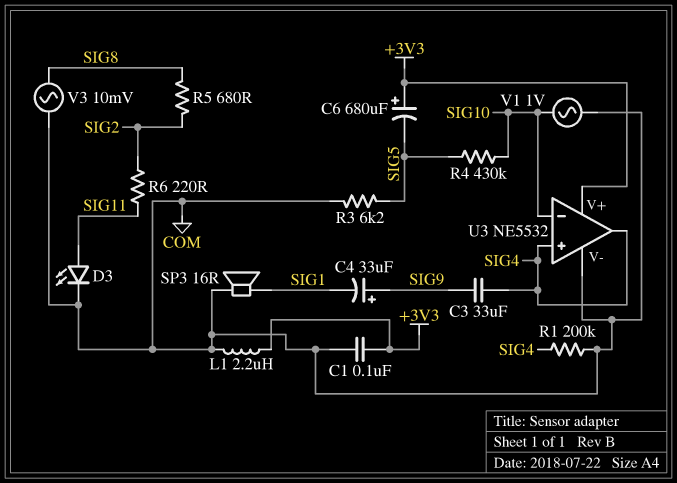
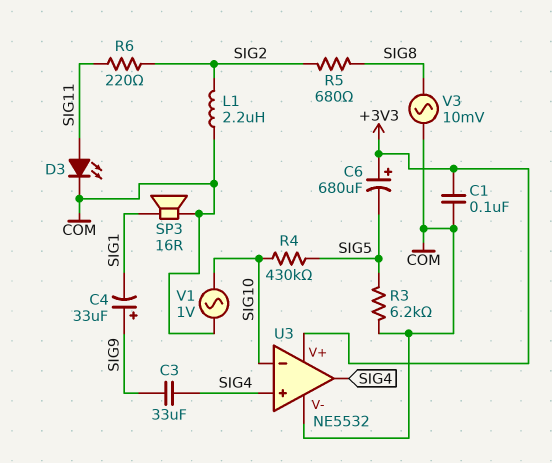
L1: 2.2uH (+3V3, COM) -> 2.2uH (COM, SIG2)
R1: 200k (COM, SIG4) -> none

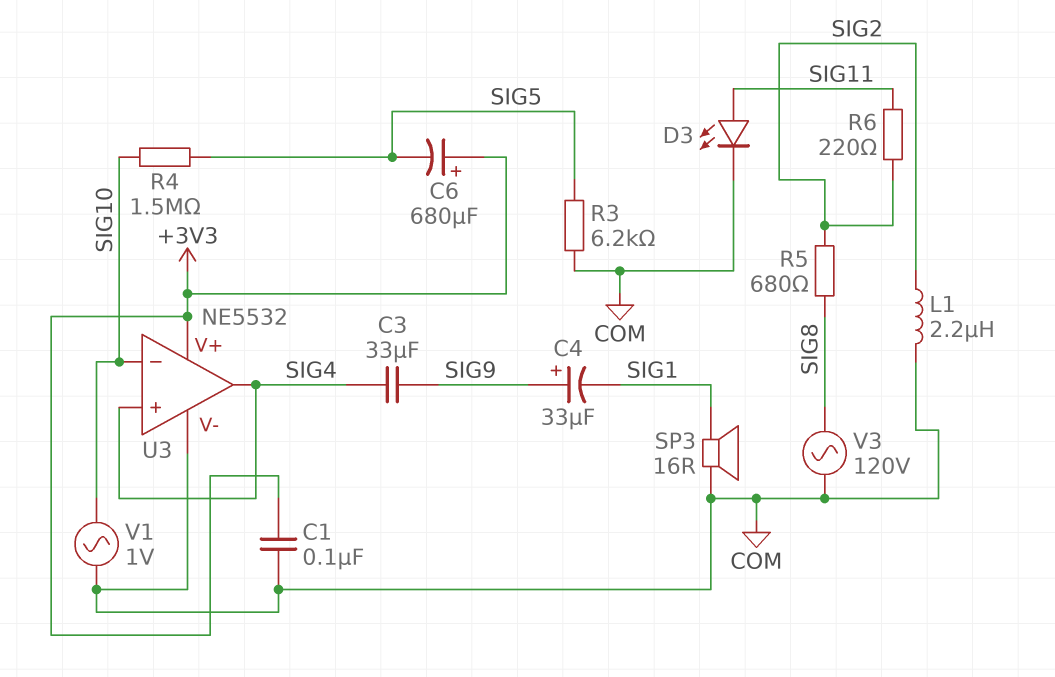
R4: 430k (SIG5, SIG10) -> 1.5M (SIG5, SIG10)
V3: AC 10mV (COM, SIG8) -> AC 120V (COM, SIG8)

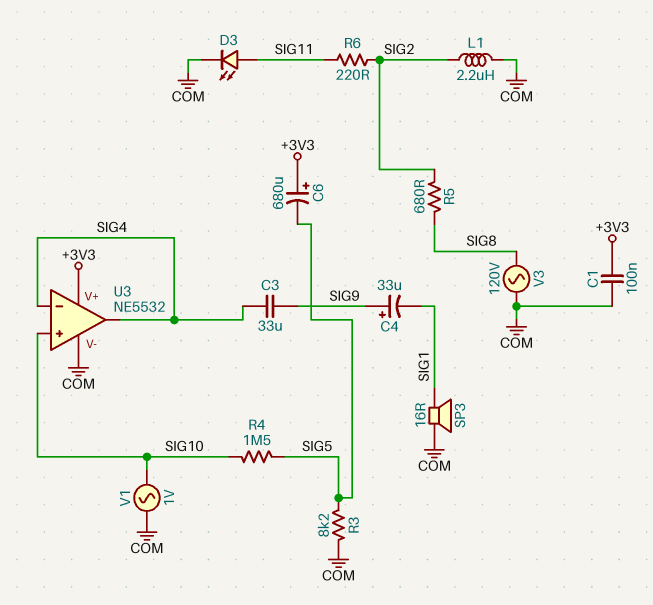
R3: 6.2k (COM, SIG5) -> 8.2k (COM, SIG5)
U3 pin in+: SIG4 -> SIG10
U3 pin in-: SIG10 -> SIG4

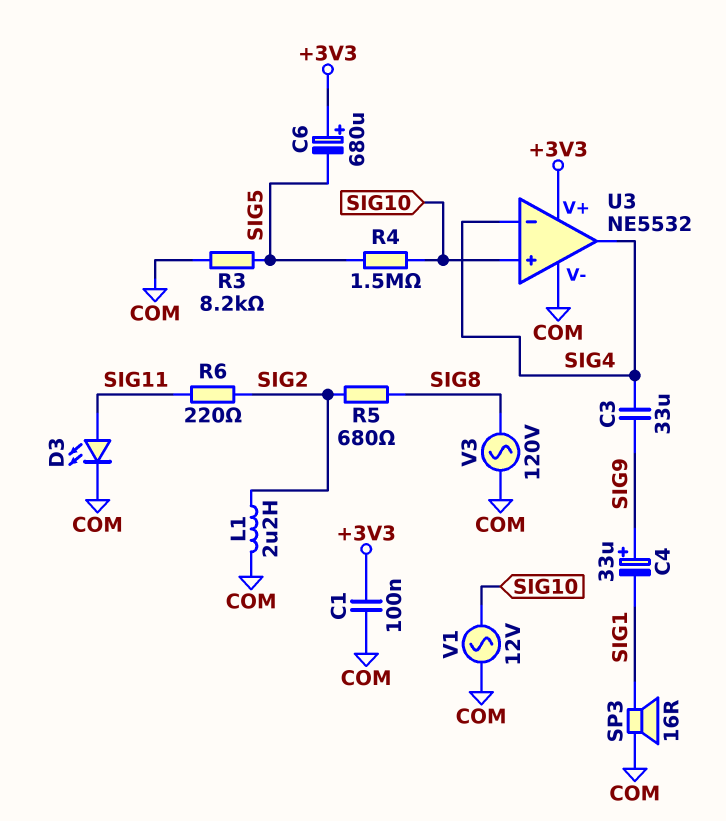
V1: AC 1V (COM, SIG10) -> AC 12V (COM, SIG10)

